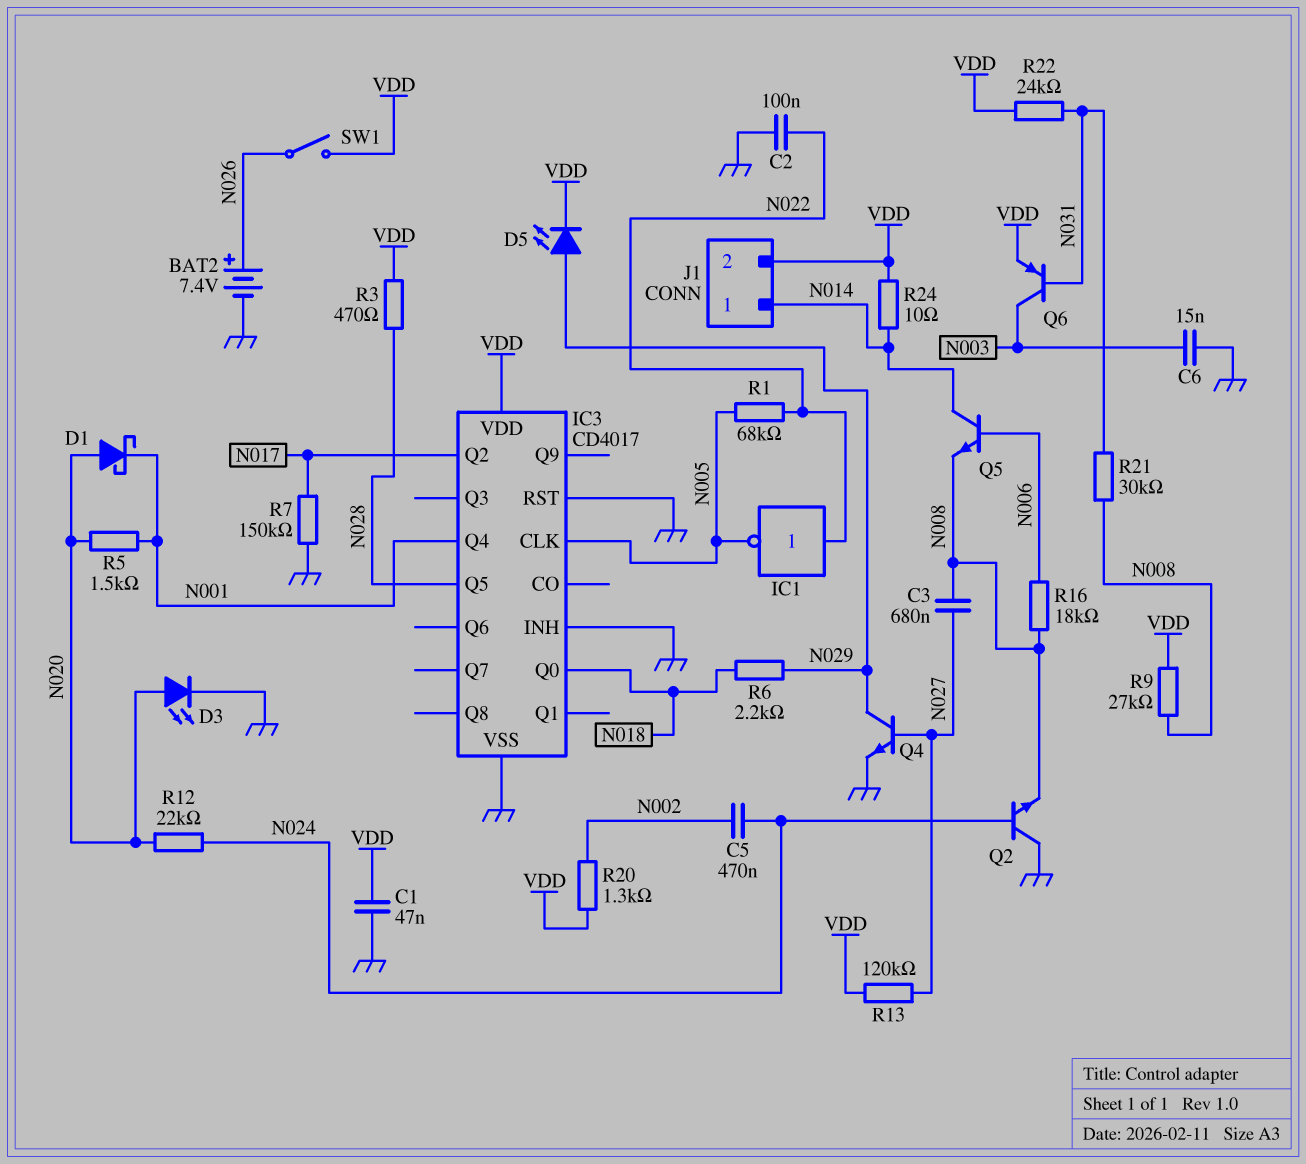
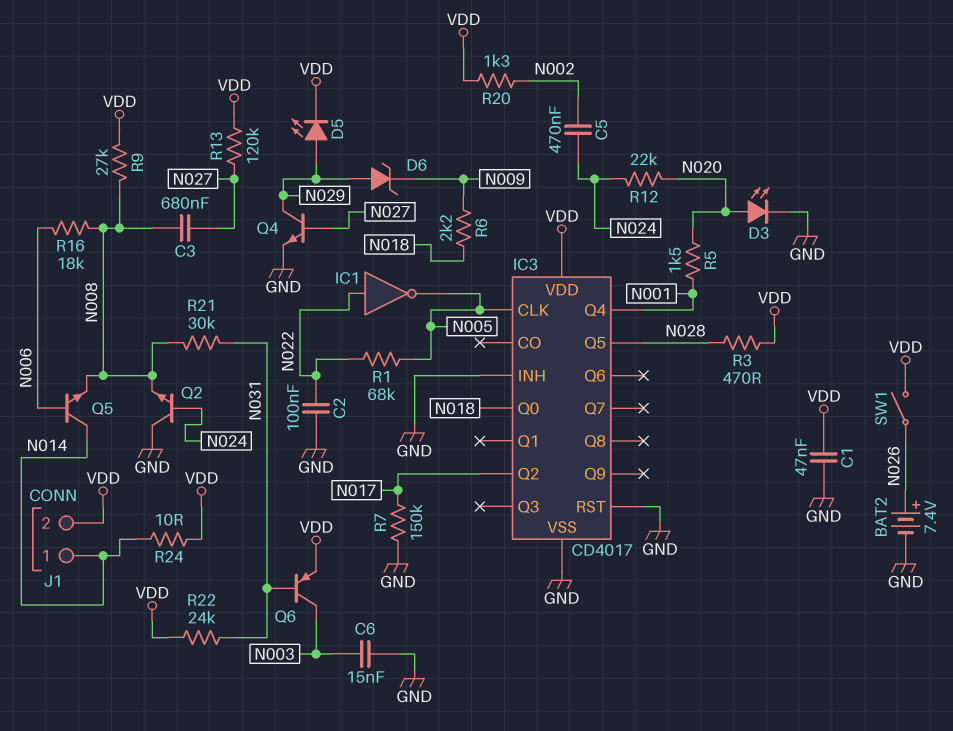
D1: schottky (A N020, K N001) -> none
D6: none -> zener (A N029, K N009)
R6: 2.2k (N018, N029) -> 2.2k (N009, N018)

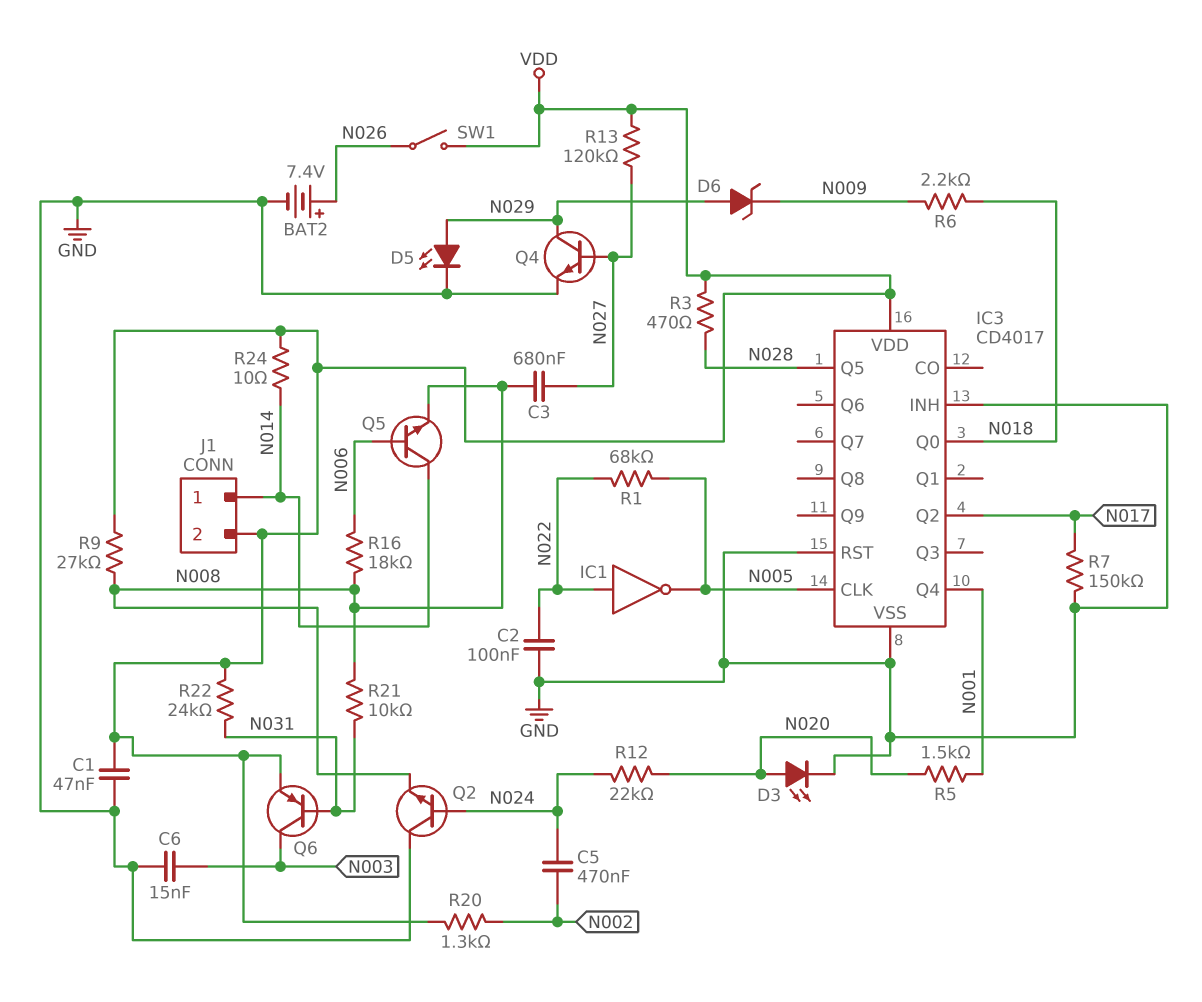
D5: LED (A N029, K VDD) -> LED (A N029, K GND)
R21: 30k (N008, N031) -> 10k (N008, N031)

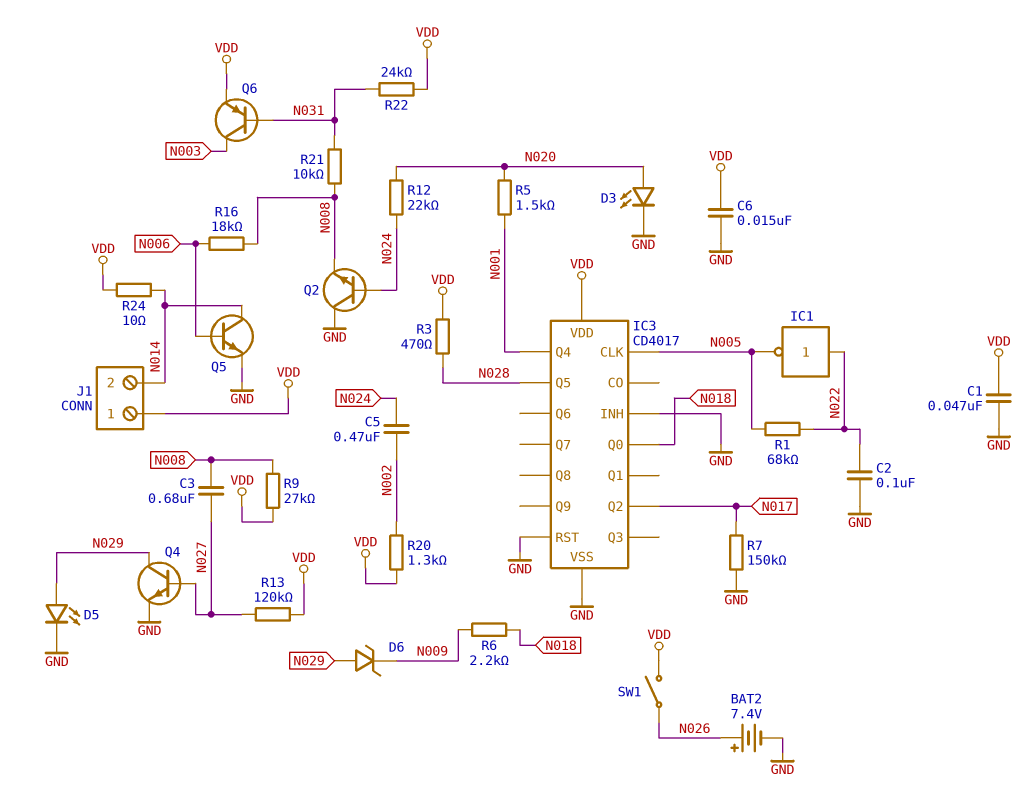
C6: 15nF (GND, N003) -> 15nF (GND, VDD)
J1 pin 1: N014 -> VDD
J1 pin 2: VDD -> N014
Q5: NPN (B N006, C N014, E N008) -> NPN (B N006, C N014, E GND)

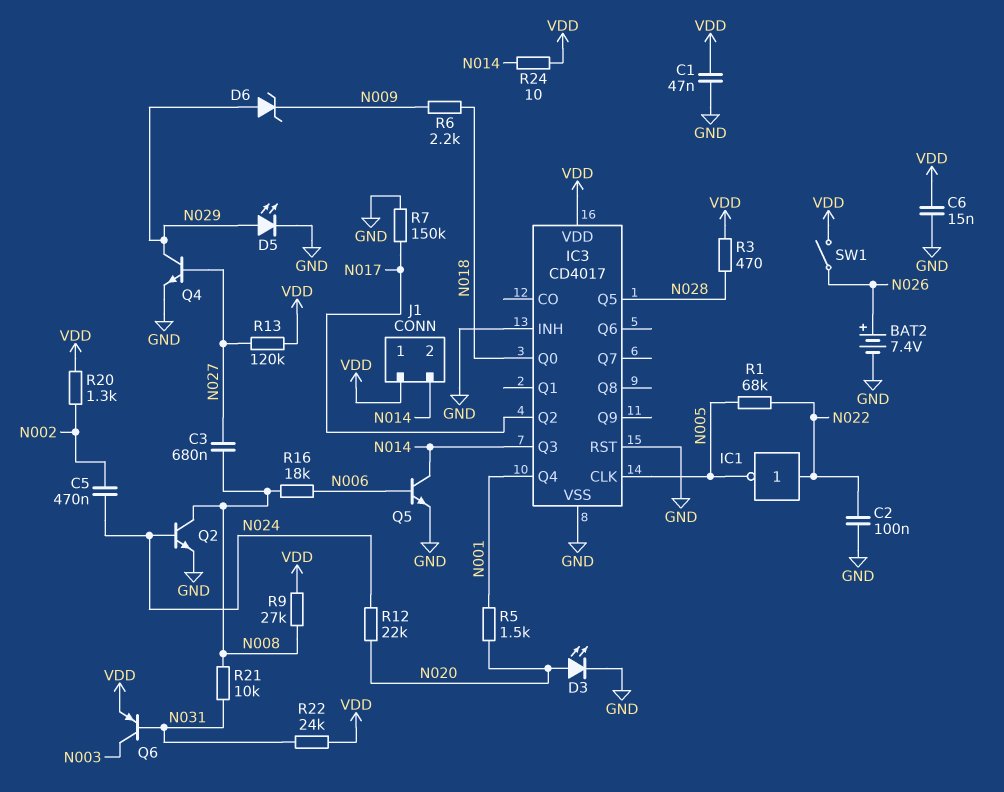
IC3 pin Q3: none -> N014
Q2: NPN (B N024, C GND, E N008) -> NPN (B N024, C N008, E GND)

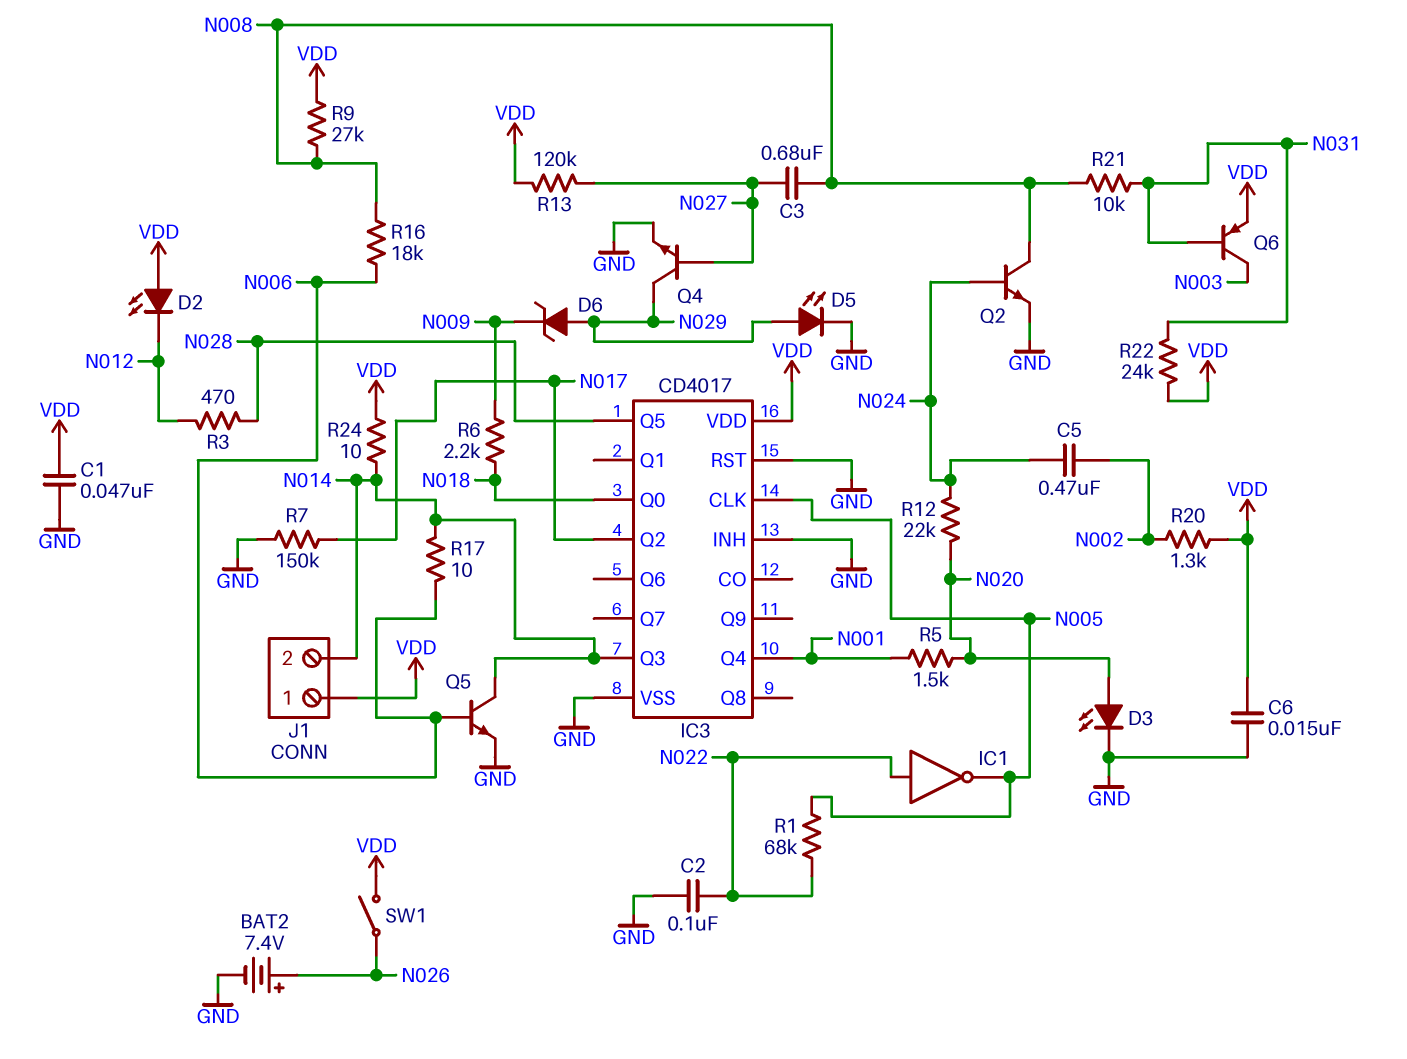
D2: none -> LED (A VDD, K N012)
R3: 470 (N028, VDD) -> 470 (N012, N028)
R17: none -> 10 (N006, N014)

